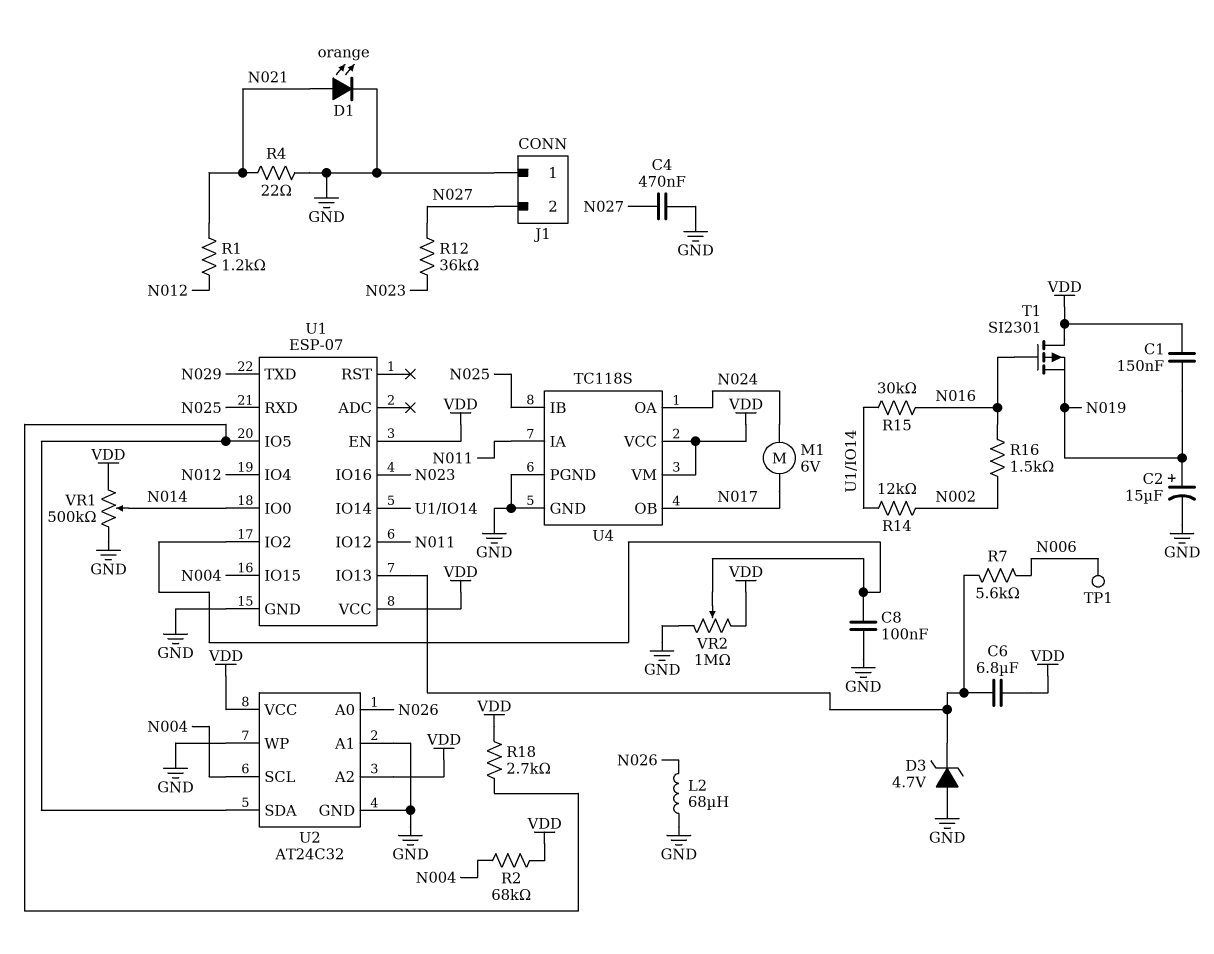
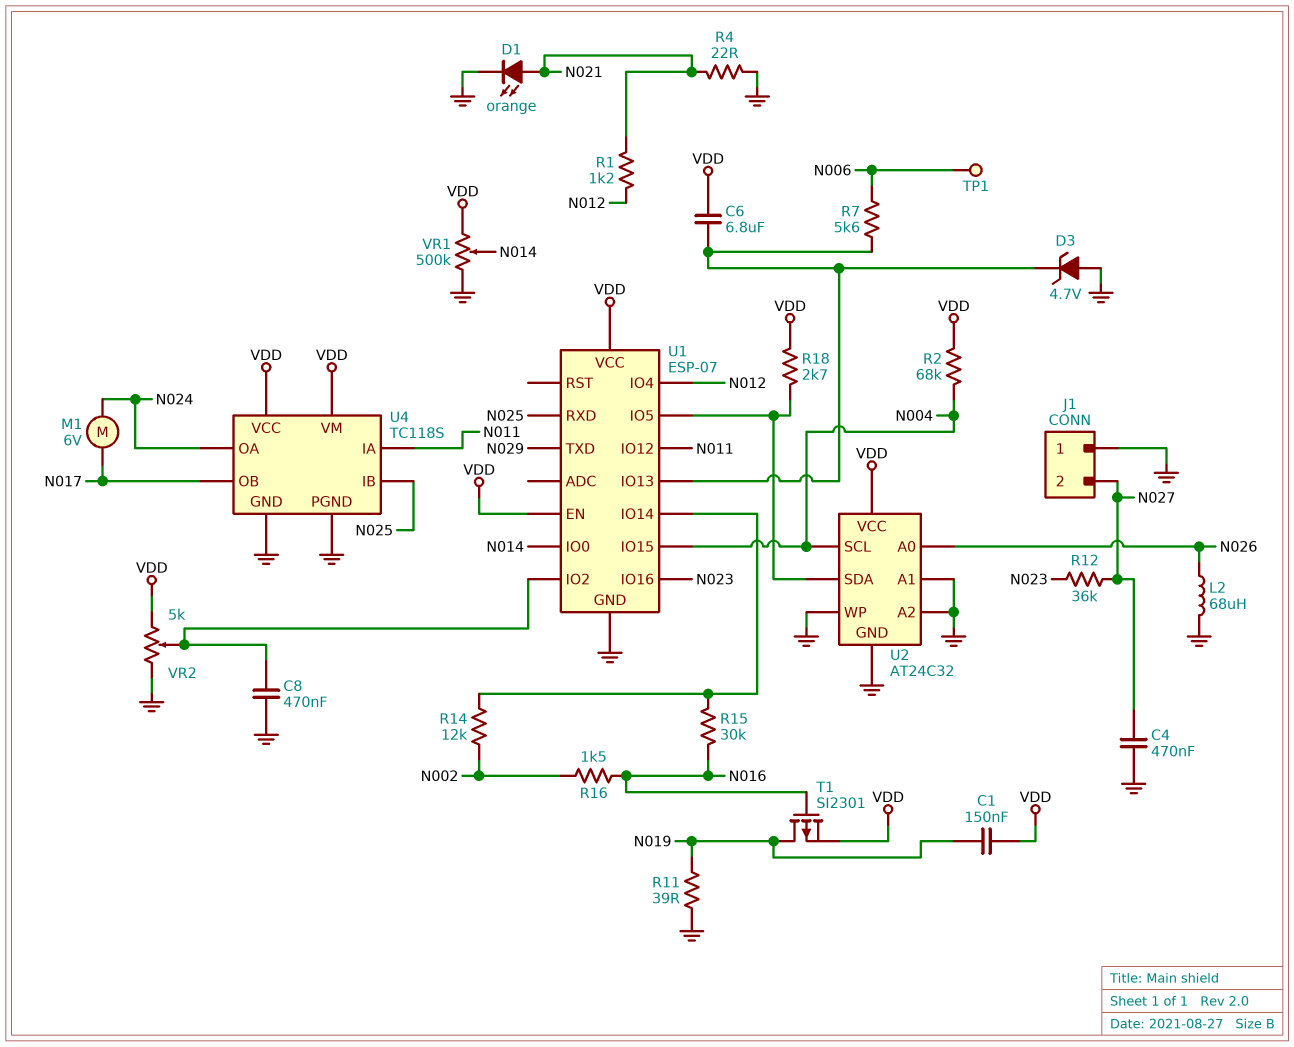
C2: 15uF (plus N019, minus GND) -> none
C8: 100nF (GND, U1/IO2) -> 470nF (GND, U1/IO2)
R11: none -> 39 (GND, N019)
T1: PMOS SI2301 (G N016, D VDD, S N019) -> PMOS SI2301 (G N016, D N019, S VDD)
U2 pin A2: VDD -> GND
VR2: 1M (GND, VDD, wiper U1/IO2) -> 5k (GND, VDD, wiper U1/IO2)

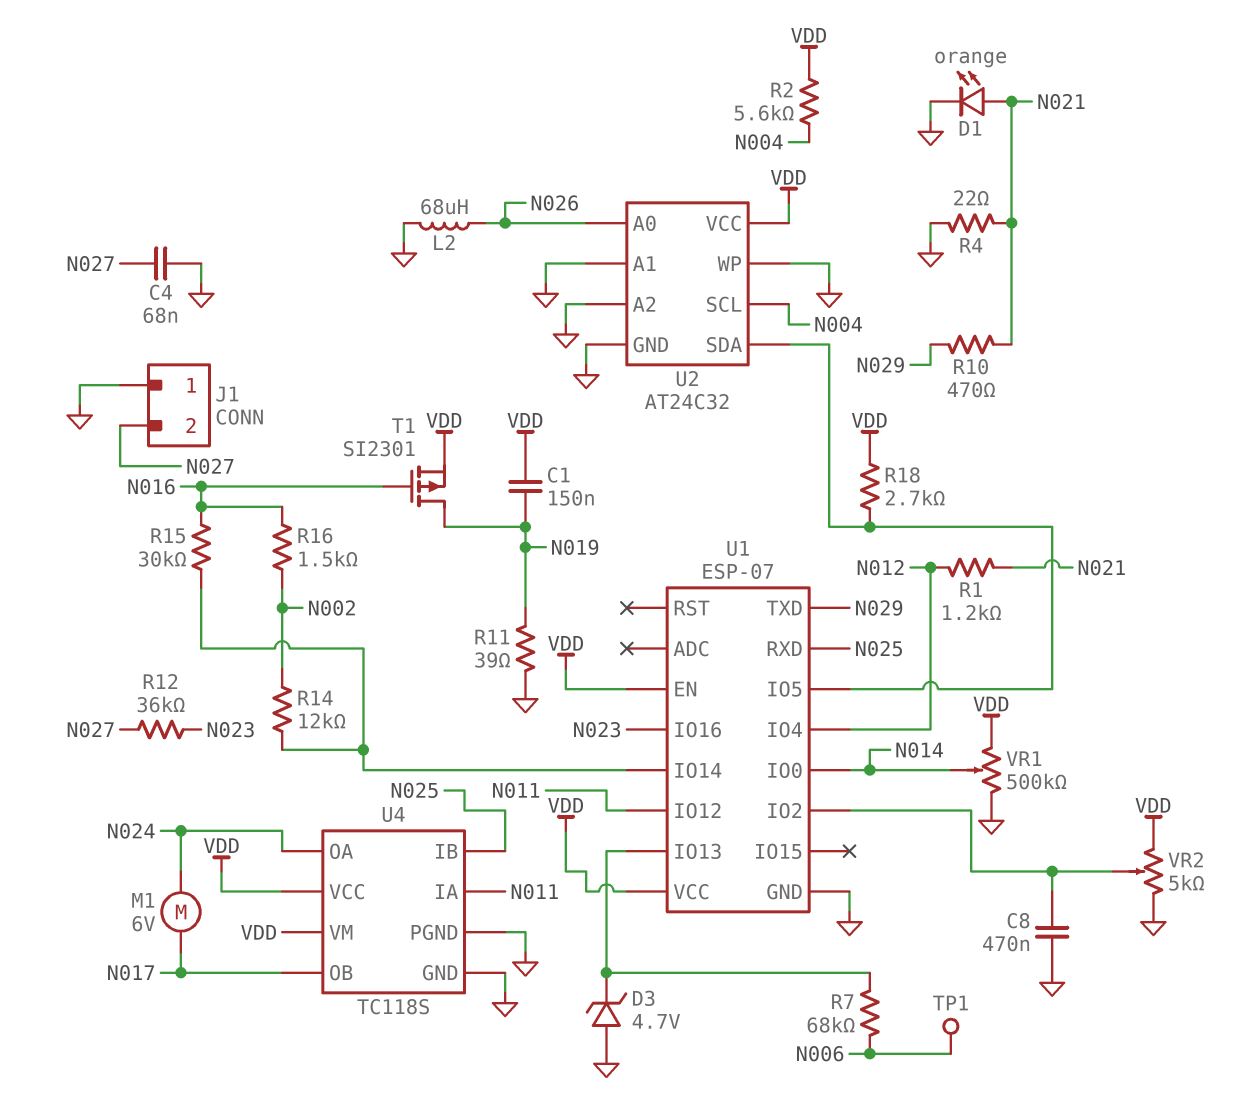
C4: 470nF (GND, N027) -> 68nF (GND, N027)
C6: 6.8uF (U1/IO13, VDD) -> none
R2: 68k (N004, VDD) -> 5.6k (N004, VDD)
R7: 5.6k (N006, U1/IO13) -> 68k (N006, U1/IO13)
R10: none -> 470 (N021, N029)
U1 pin IO15: N004 -> none

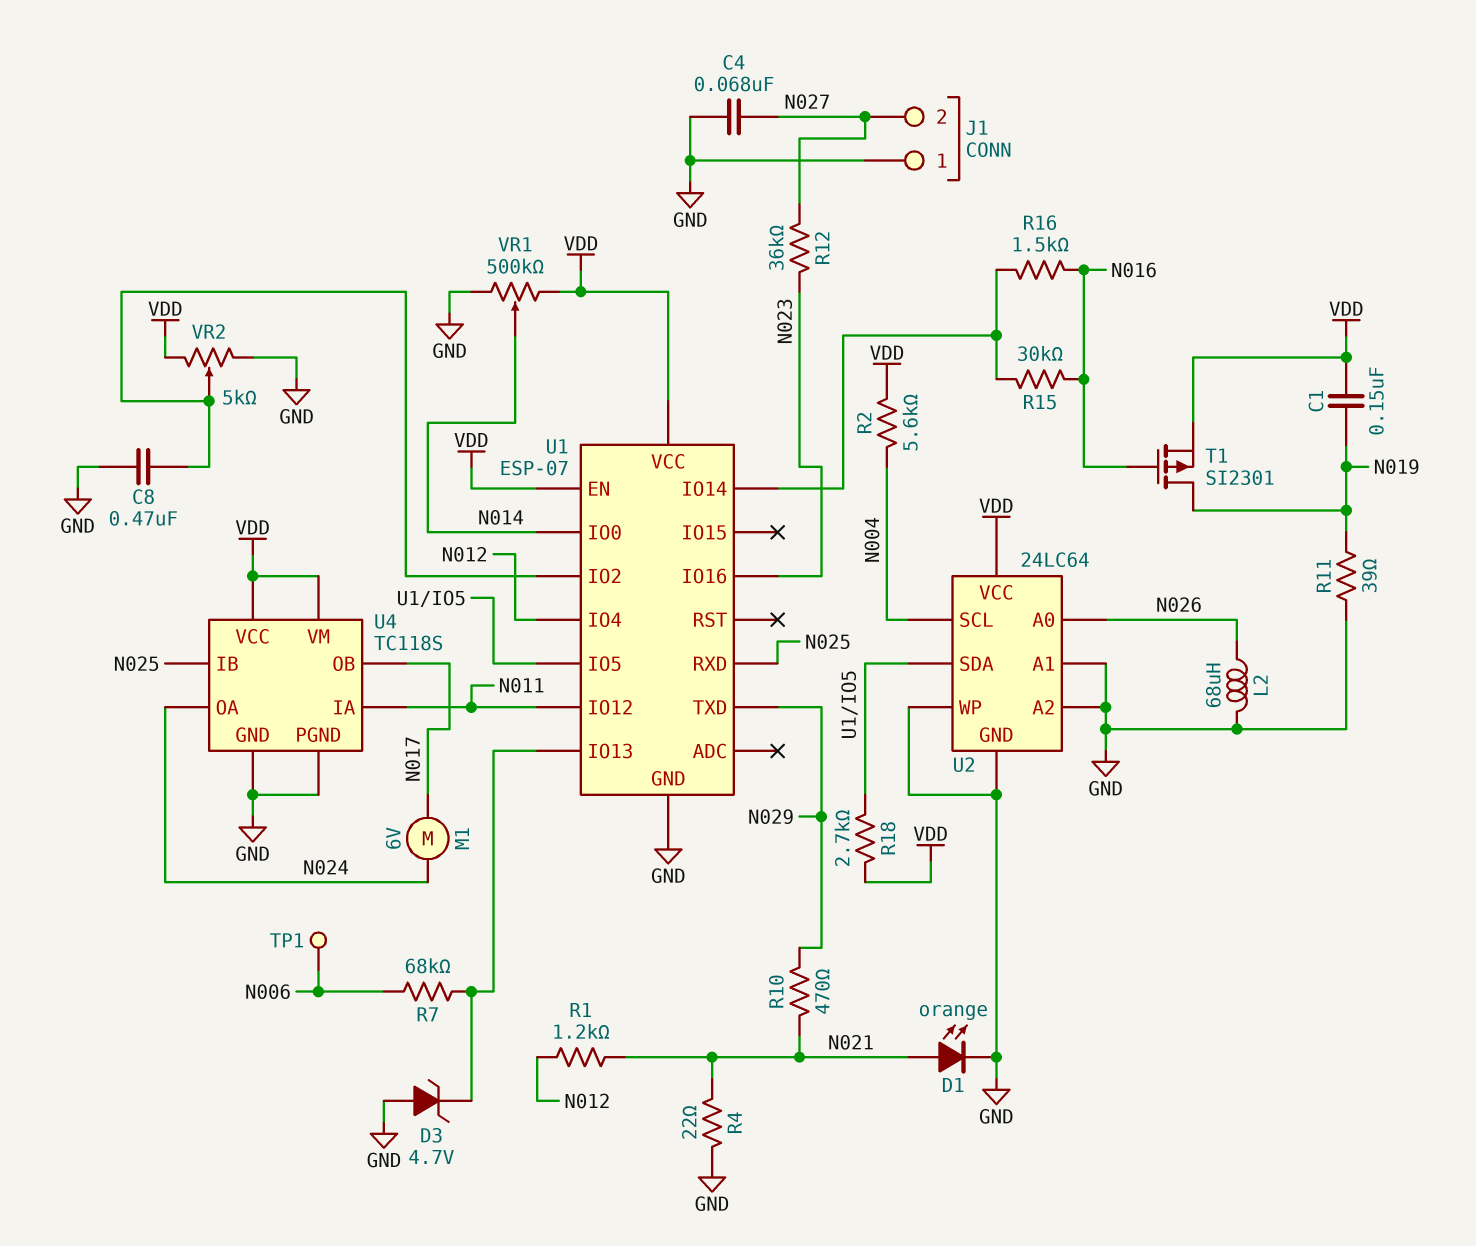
R14: 12k (N002, U1/IO14) -> none
R16: 1.5k (N002, N016) -> 1.5k (N016, U1/IO14)
U2: AT24C32 -> 24LC64

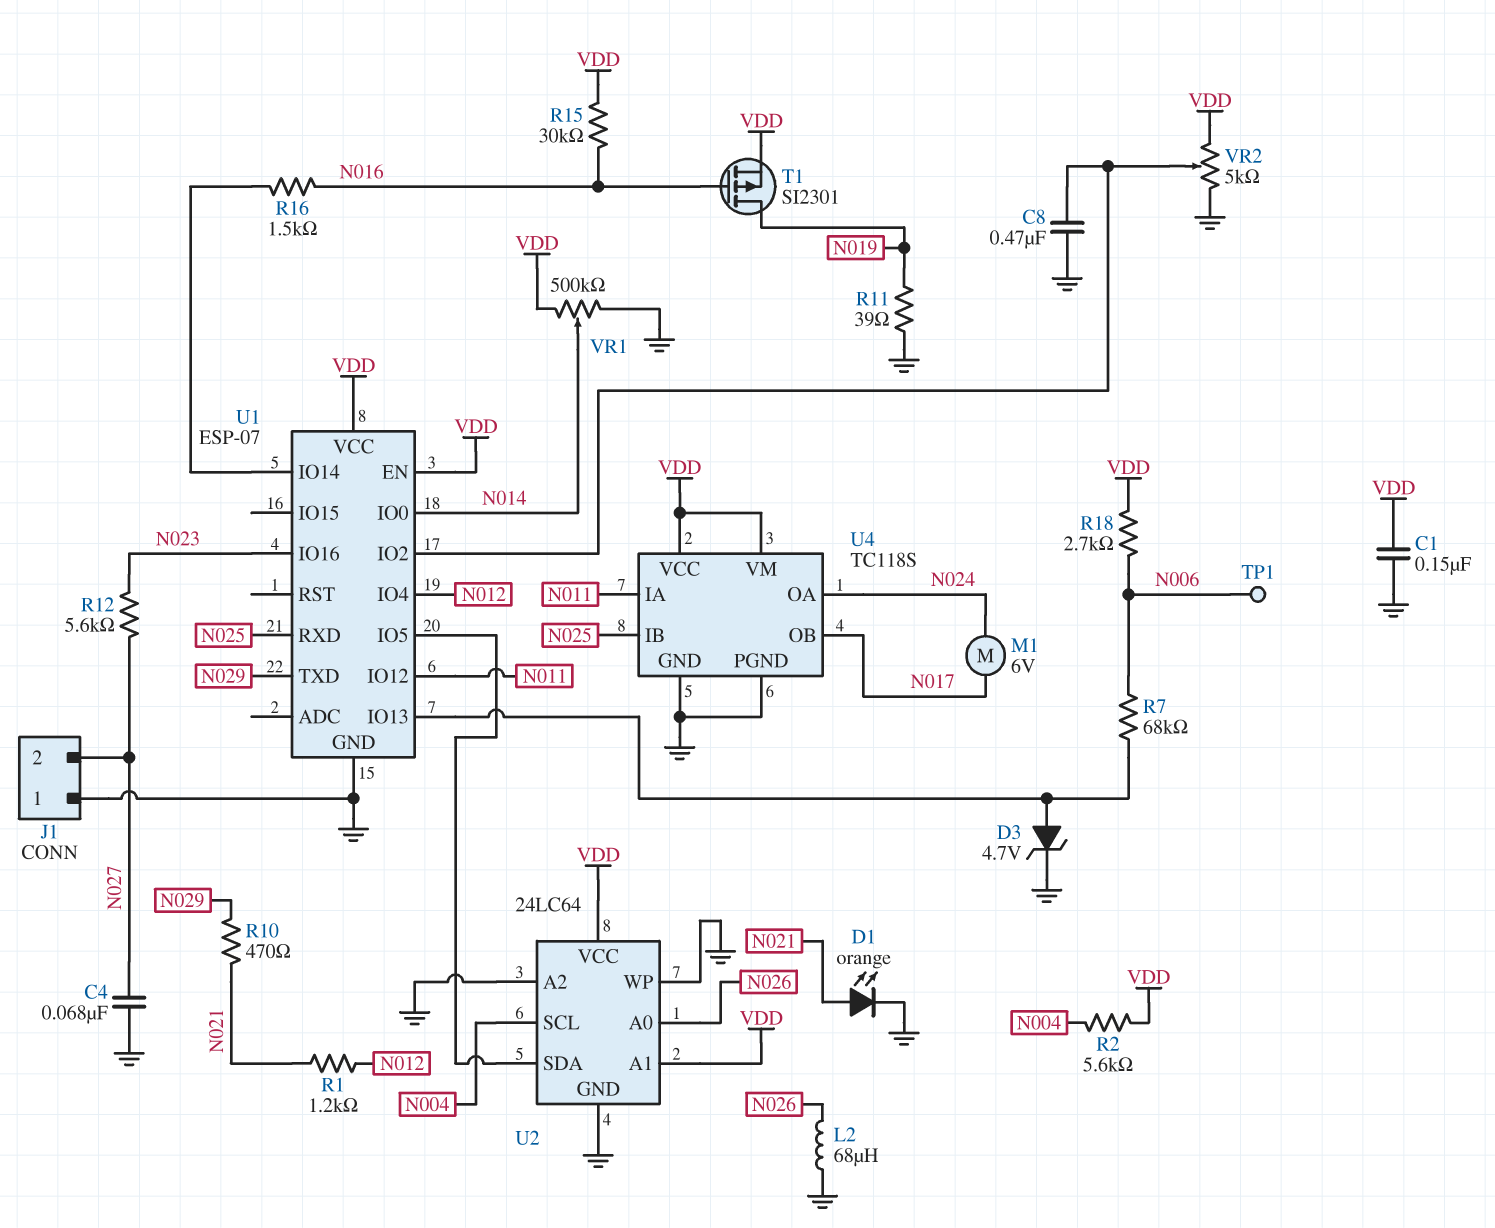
C1: 150nF (N019, VDD) -> 150nF (GND, VDD)
D3: zener 4.7V (A GND, K U1/IO13) -> zener 4.7V (A U1/IO13, K GND)
R4: 22 (GND, N021) -> none
R12: 36k (N023, N027) -> 5.6k (N023, N027)
R15: 30k (N016, U1/IO14) -> 30k (N016, VDD)
R18: 2.7k (U1/IO5, VDD) -> 2.7k (N006, VDD)
U2 pin A1: GND -> VDD

